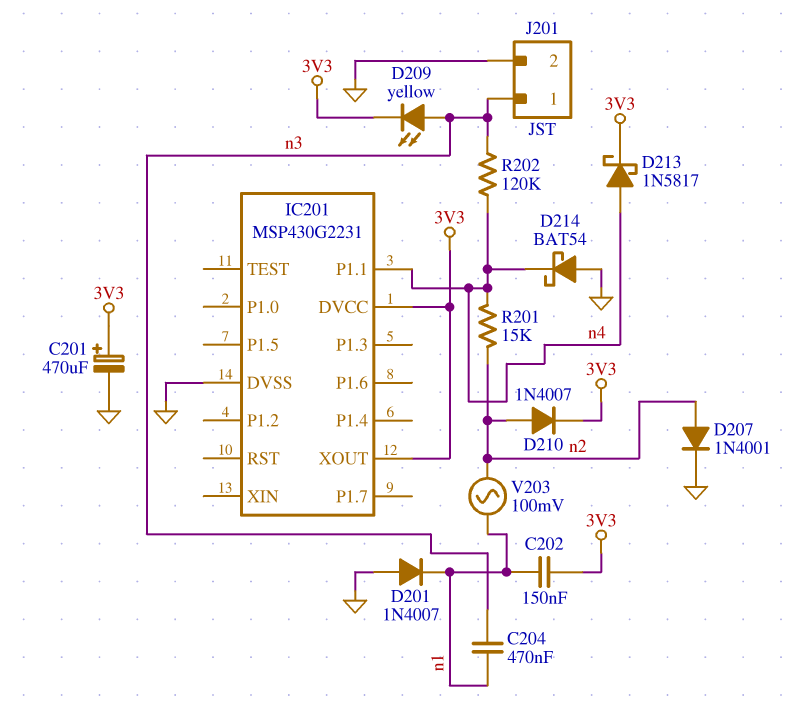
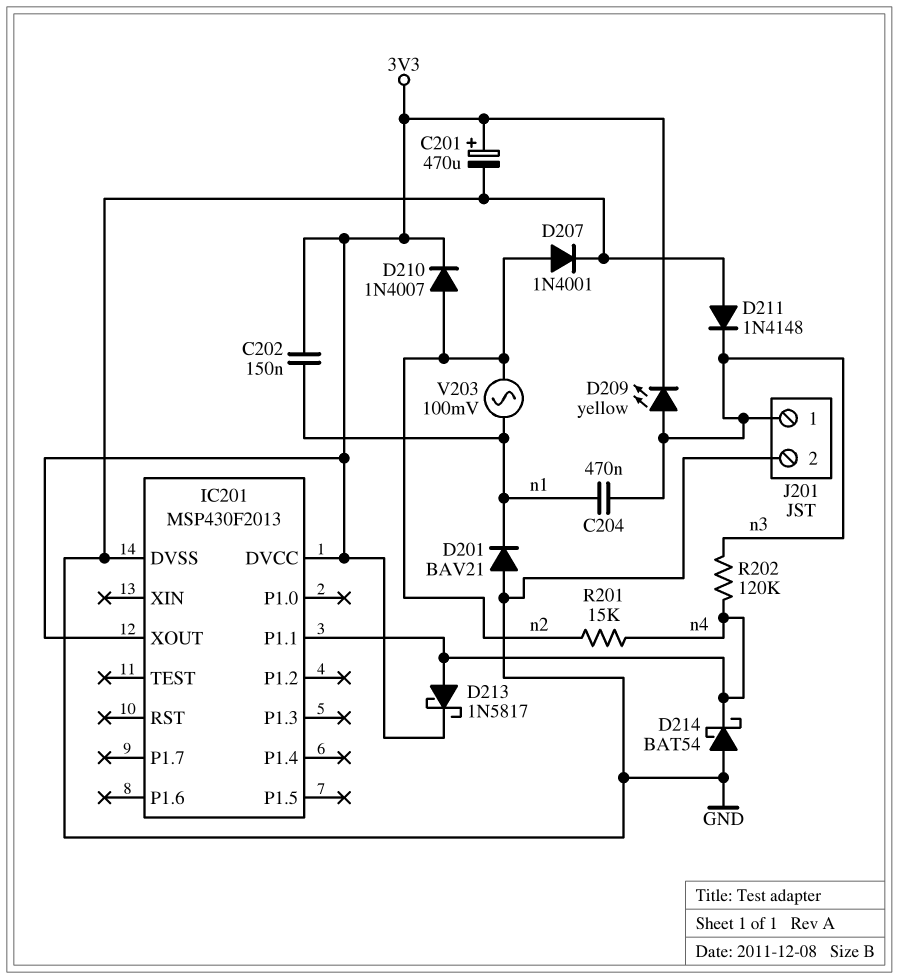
D201: diode 1N4007 (A GND, K n1) -> diode BAV21 (A GND, K n1)
D211: none -> diode 1N4148 (A GND, K n3)
IC201: MSP430G2231 -> MSP430F2013

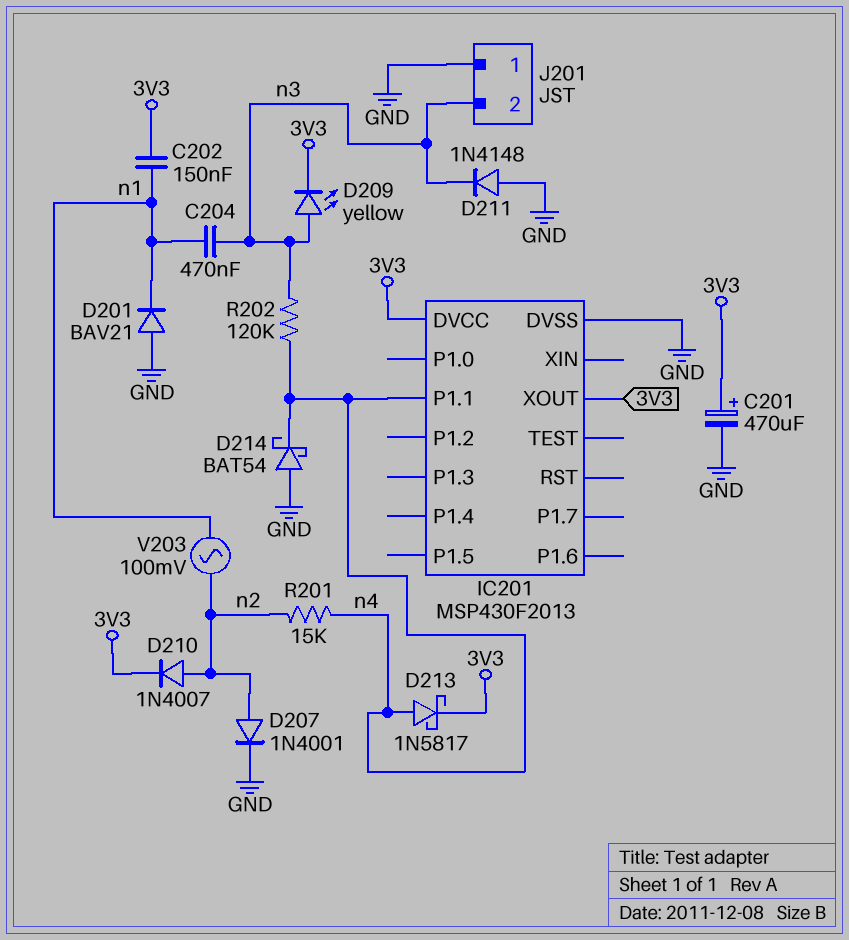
J201 pin 1: n3 -> GND
J201 pin 2: GND -> n3

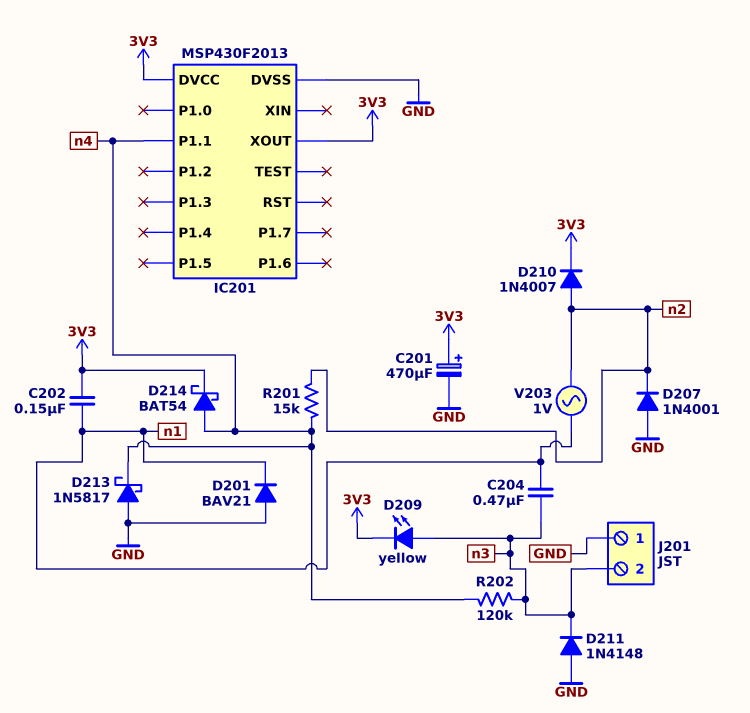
D207: diode 1N4001 (A n2, K GND) -> diode 1N4001 (A GND, K n2)
D213: schottky 1N5817 (A n4, K 3V3) -> schottky 1N5817 (A GND, K n4)
D214: schottky BAT54 (A GND, K n4) -> schottky BAT54 (A n4, K 3V3)
V203: AC 100mV (n1, n2) -> AC 1V (n1, n2)

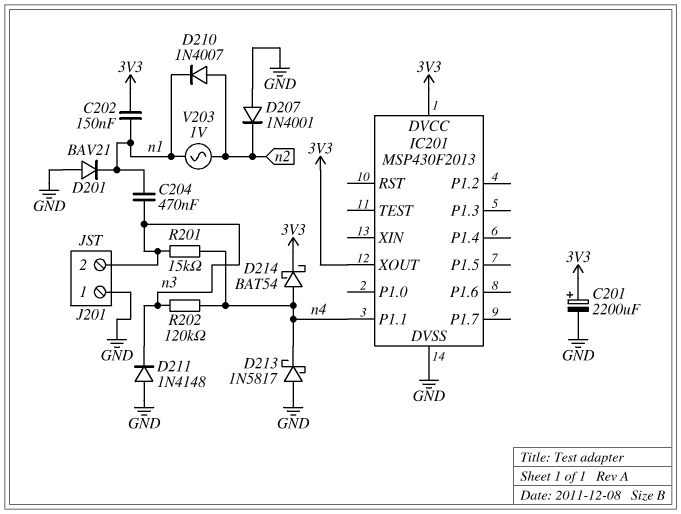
C201: 470uF (plus 3V3, minus GND) -> 2200uF (plus 3V3, minus GND)
D209: LED yellow (A n3, K 3V3) -> none
D210: diode 1N4007 (A n2, K 3V3) -> diode 1N4007 (A n2, K n1)
R201: 15k (n2, n4) -> 15k (n3, n4)

